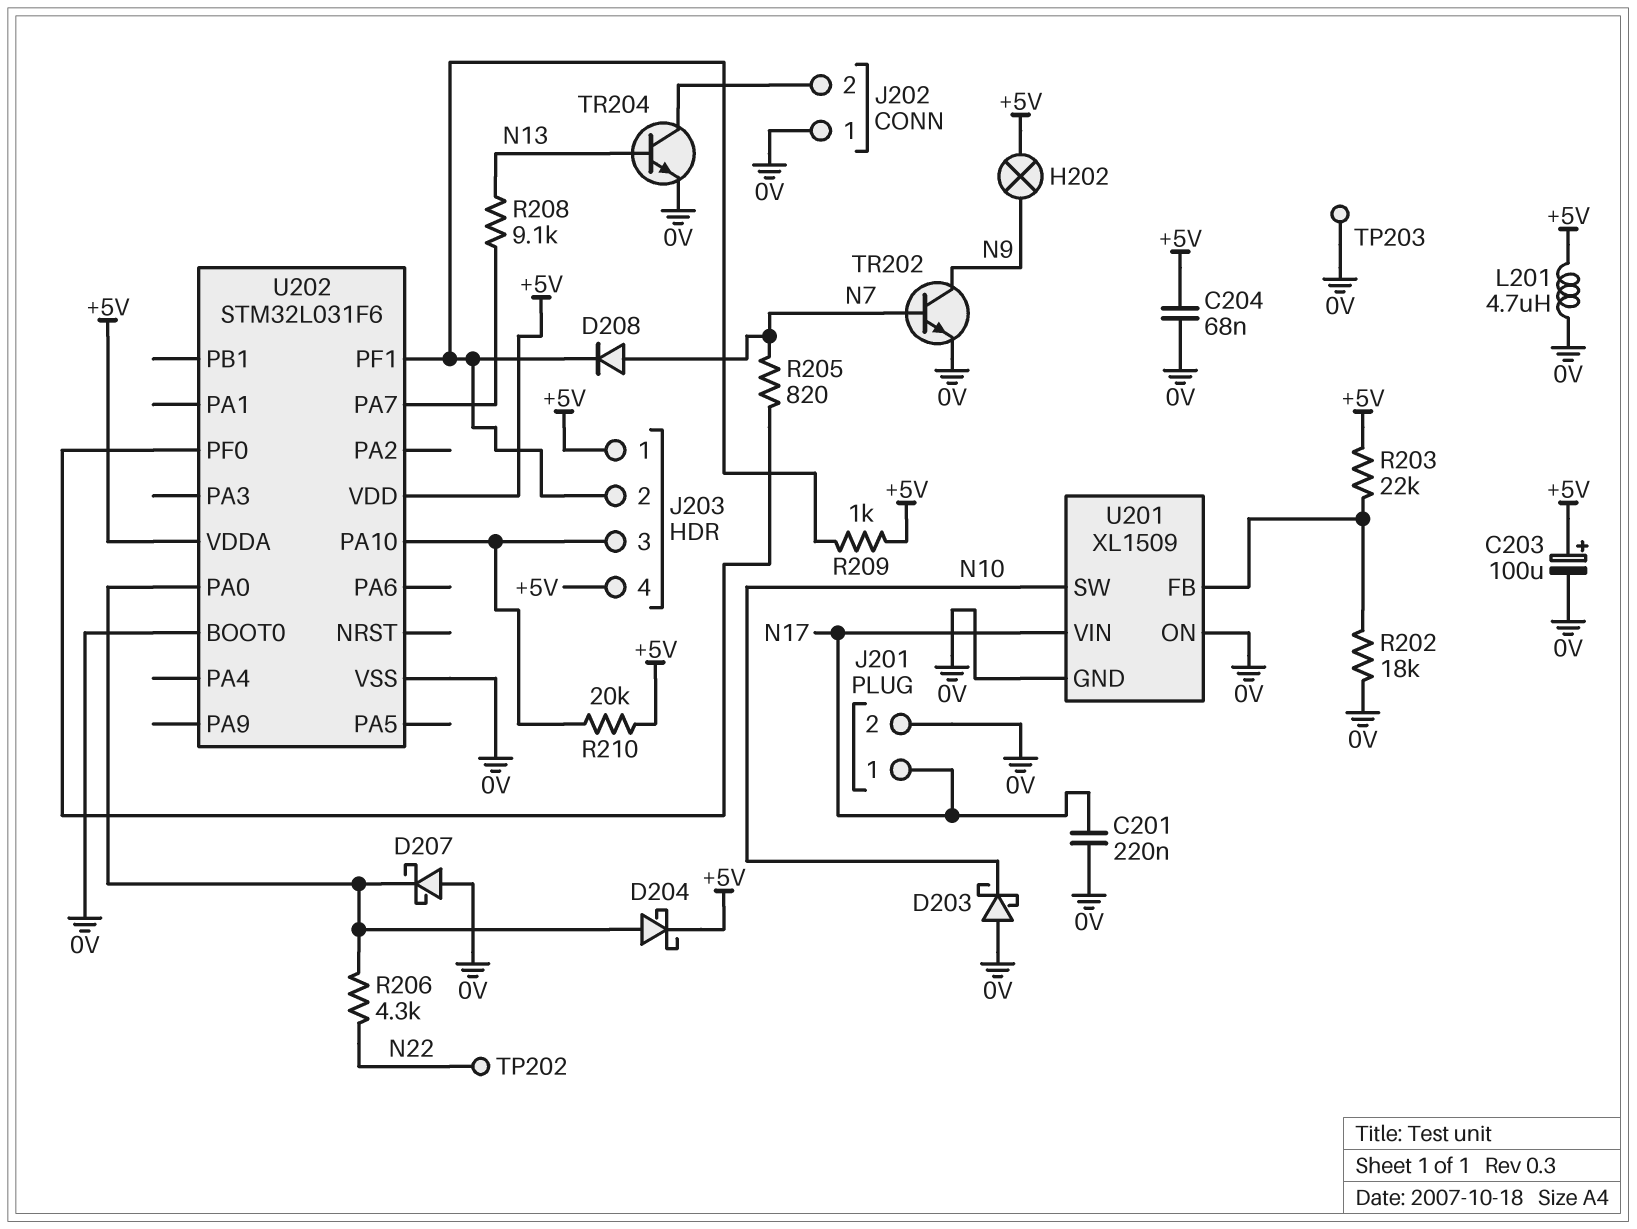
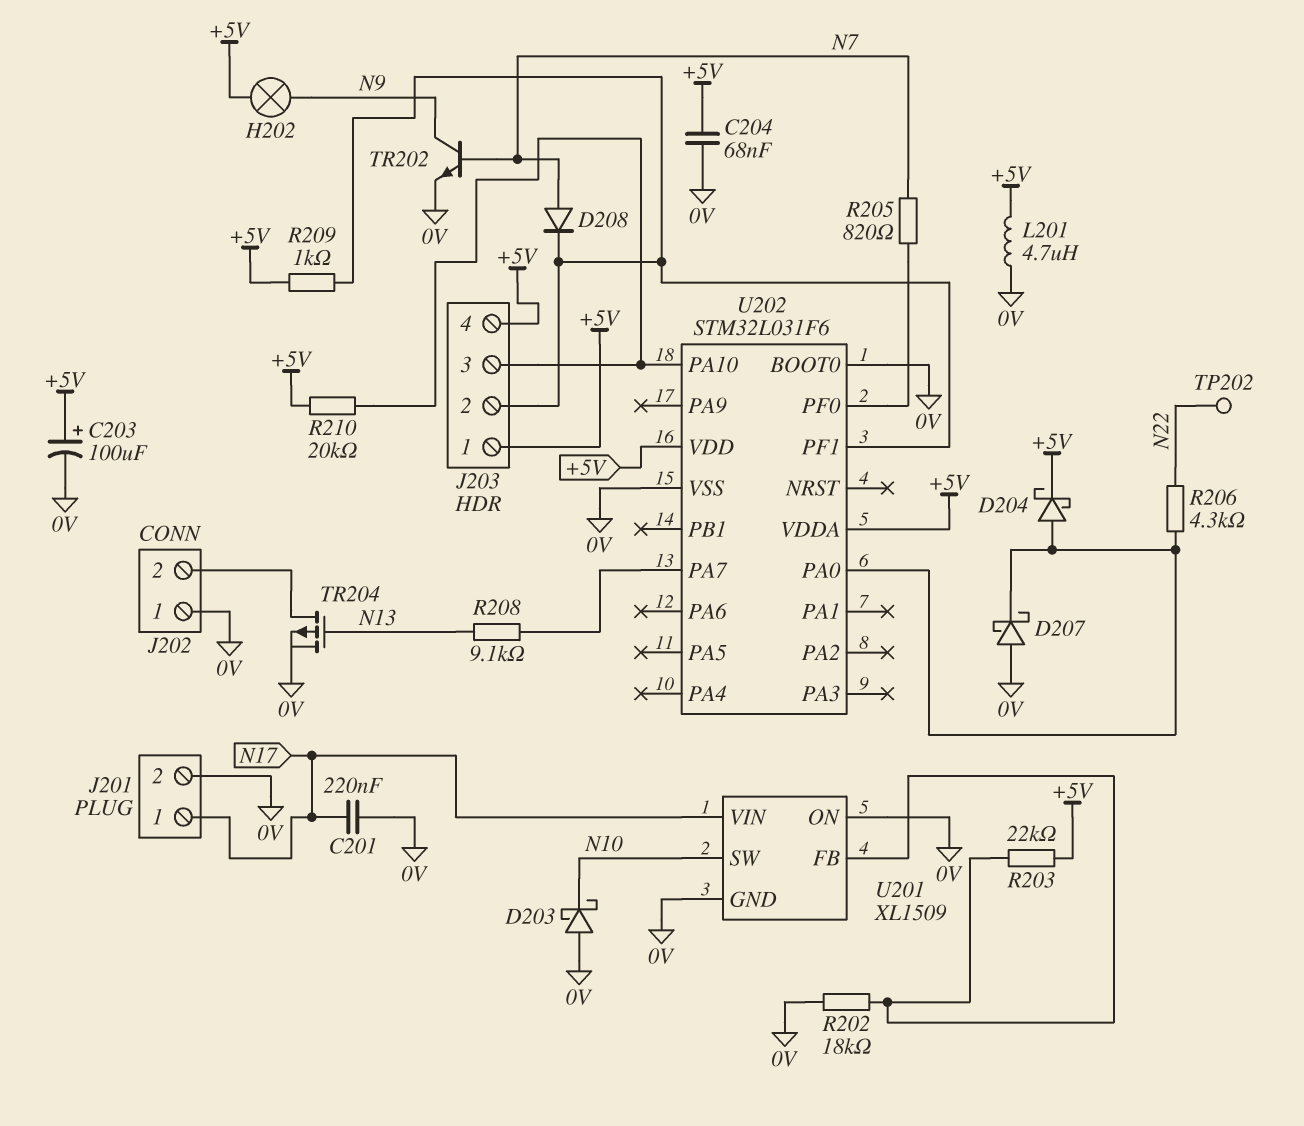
TP203: test point (0V) -> none
TR204: NPN (B N13, C J202/2, E 0V) -> PMOS (G N13, D J202/2, S 0V)

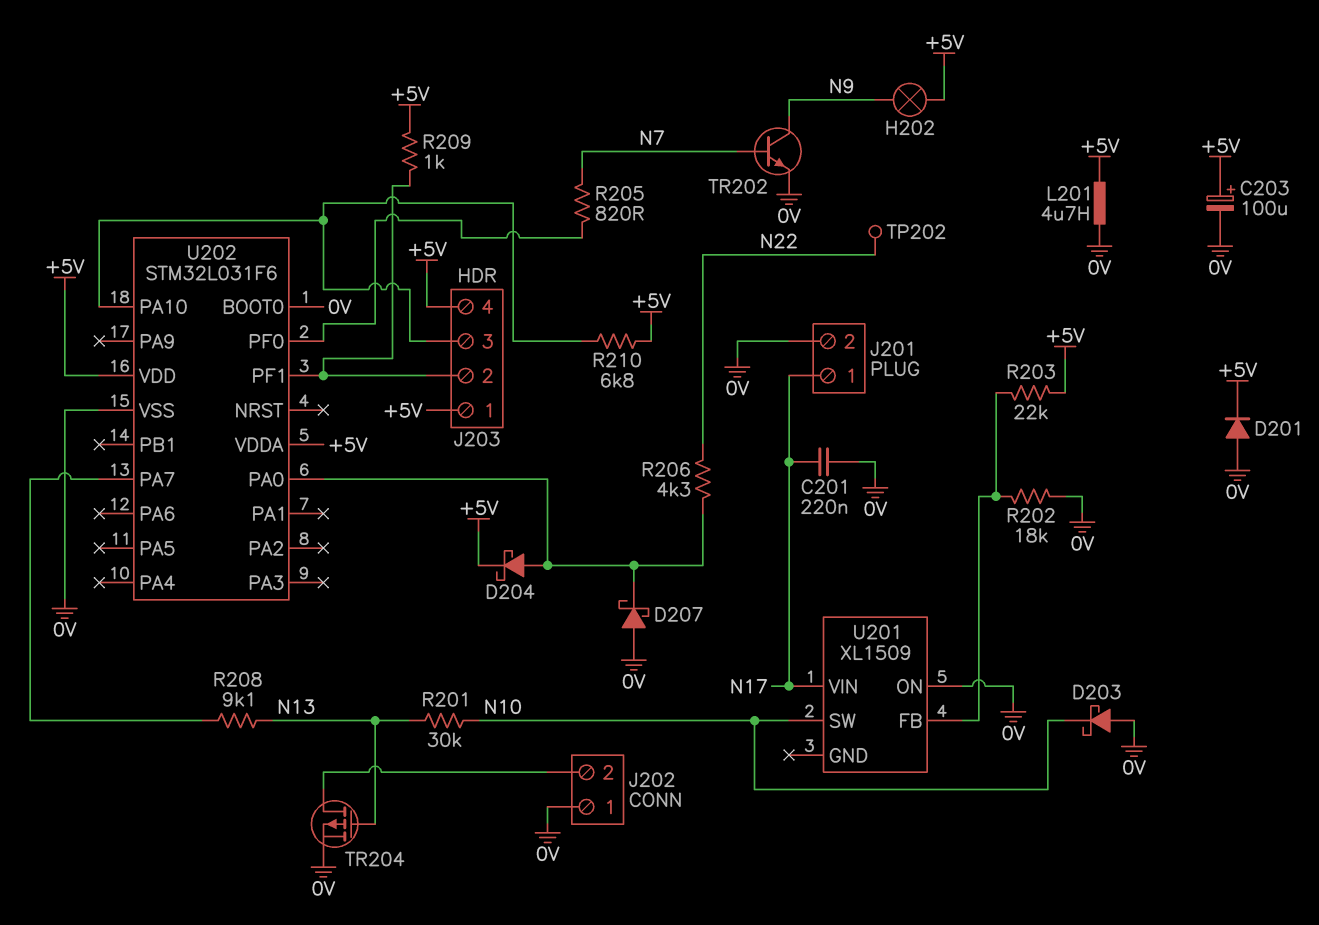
C204: 68nF (+5V, 0V) -> none
D201: none -> diode (A 0V, K +5V)
D208: diode (A N7, K J203/2) -> none
R201: none -> 30k (N10, N13)
R210: 20k (+5V, J203/3) -> 6.8k (+5V, J203/3)
U201 pin GND: 0V -> none

